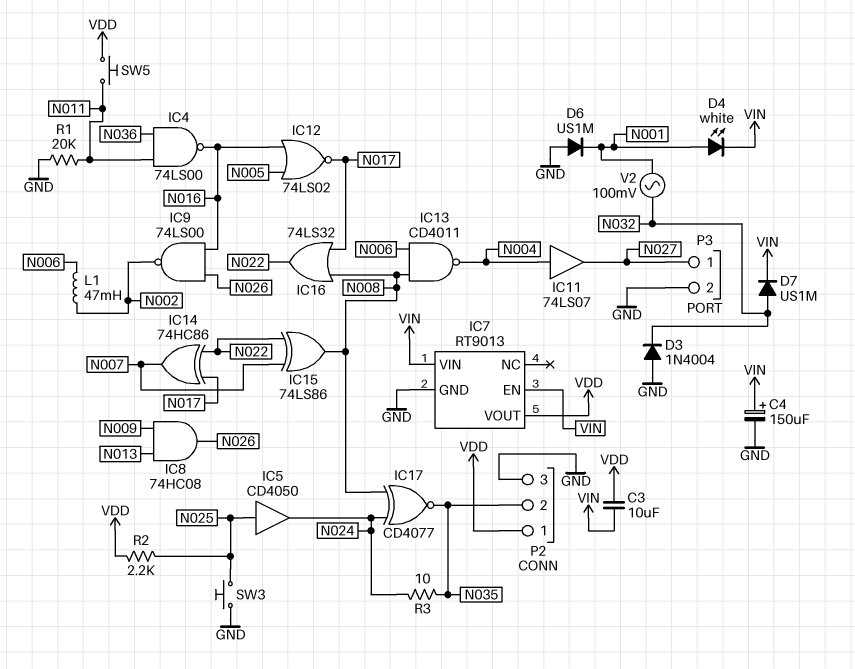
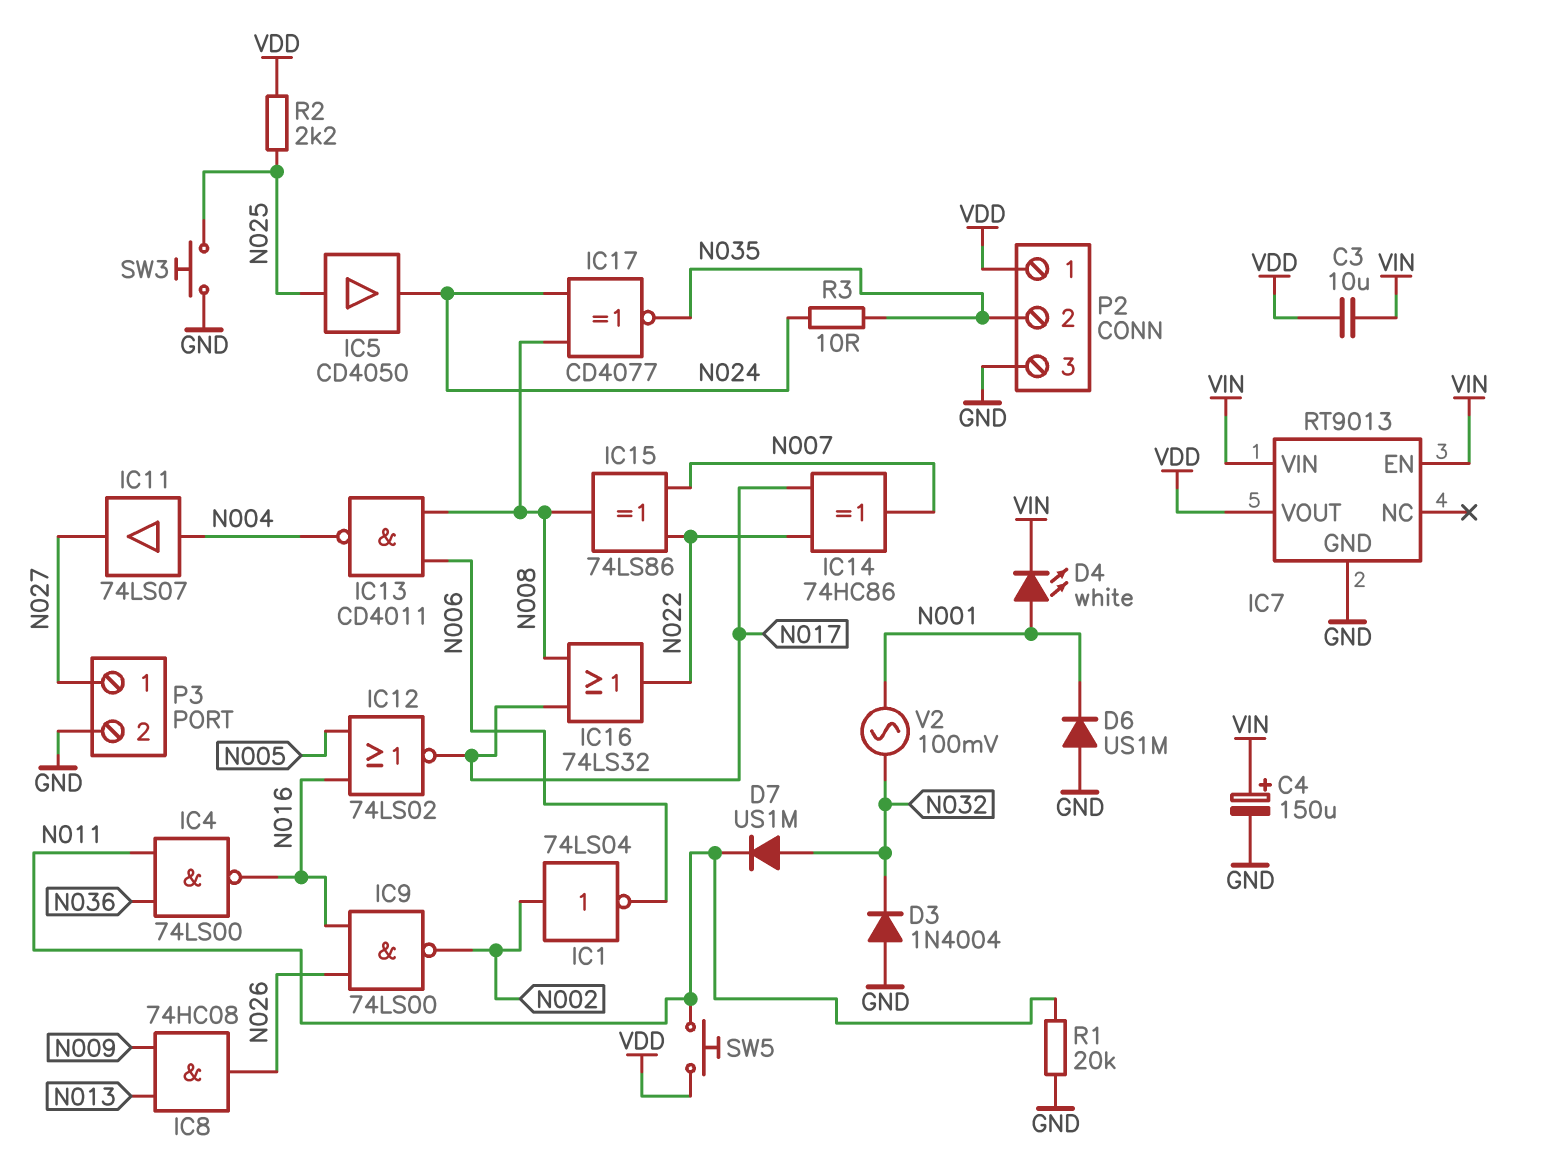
D7: diode US1M (A N032, K VIN) -> diode US1M (A N032, K N011)
IC1: none -> NOT 74LS04 (in N002, out N006)
L1: 47mH (N002, N006) -> none

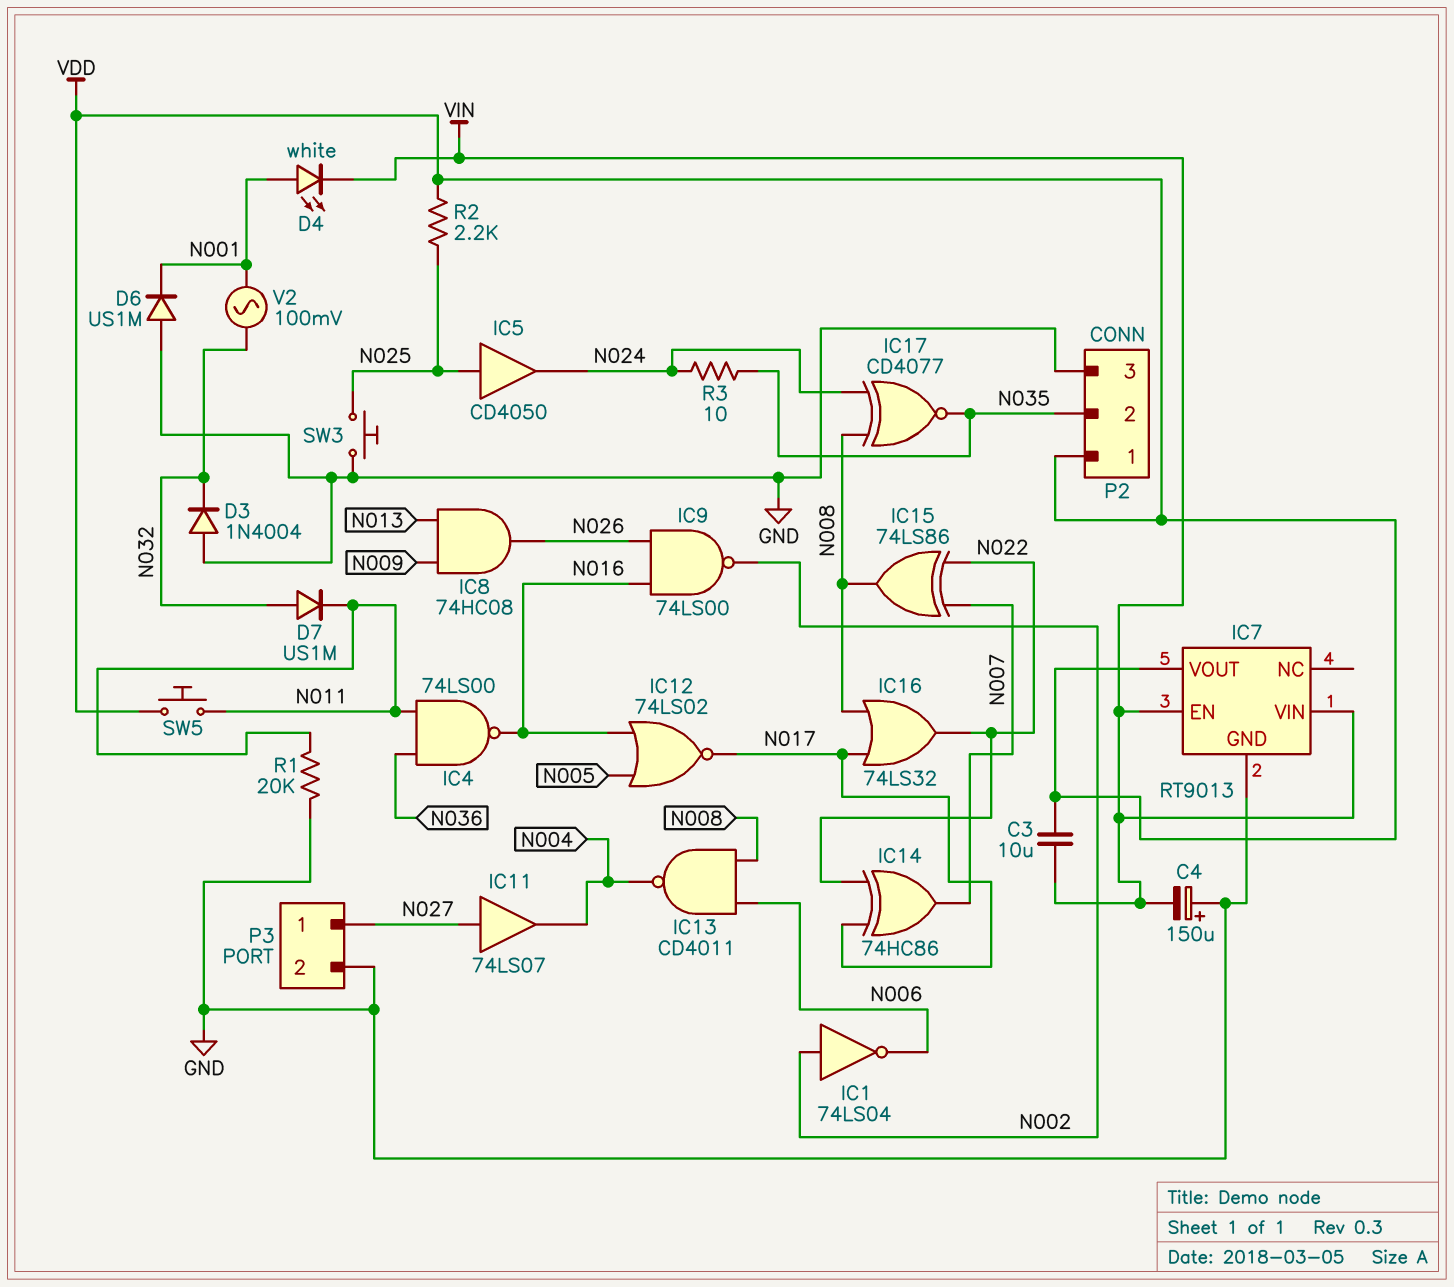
C4: 150uF (plus VIN, minus GND) -> 150uF (plus GND, minus VIN)
IC11: buffer 74LS07 (in N004, out N027) -> buffer 74LS07 (in N027, out N004)

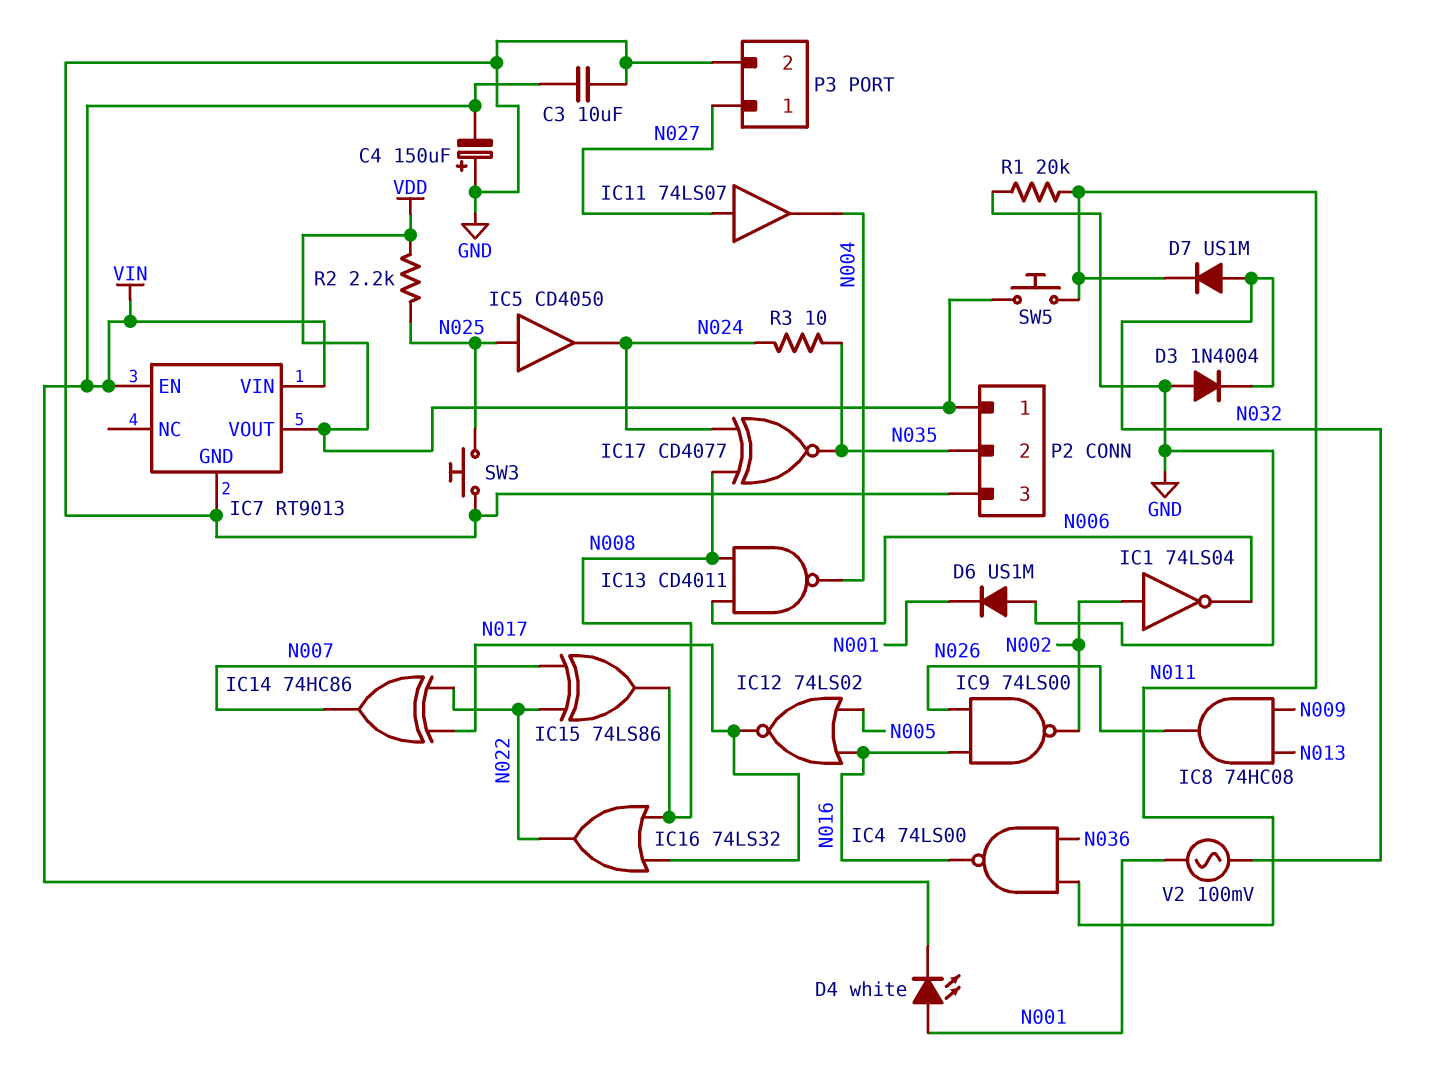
C3: 10uF (VDD, VIN) -> 10uF (GND, VIN)

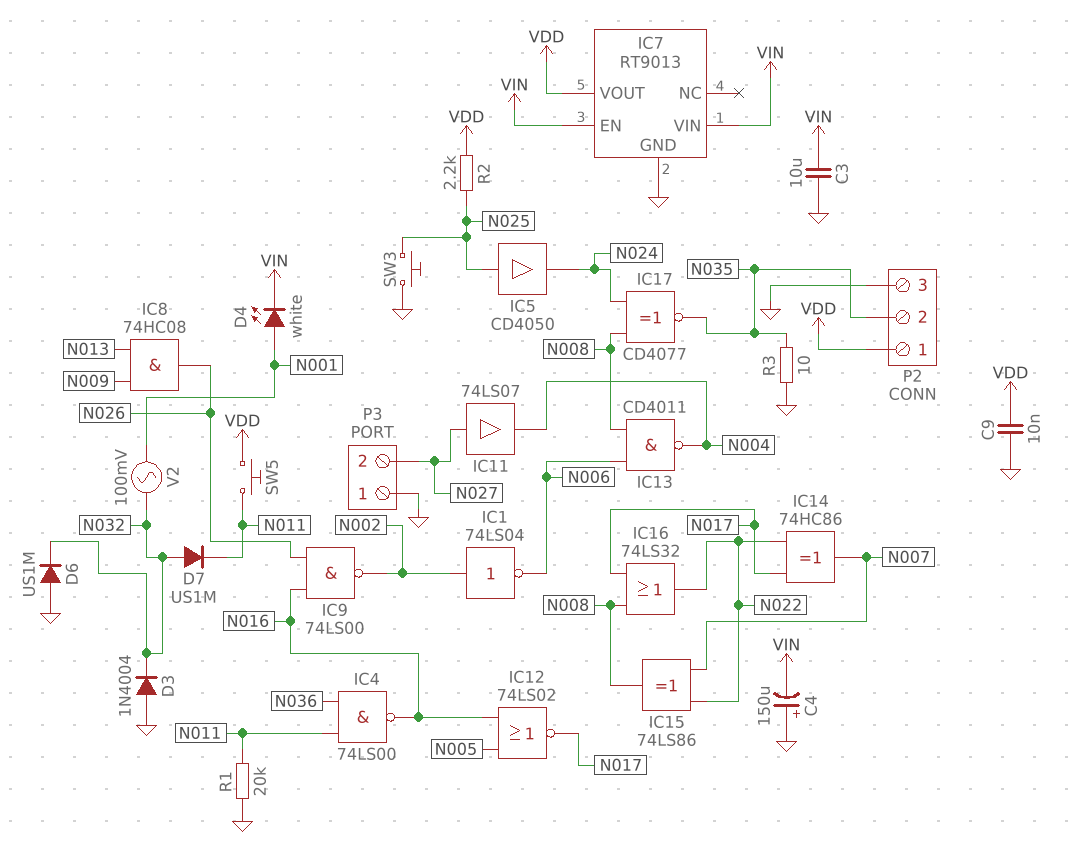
C9: none -> 10nF (GND, VDD)
D6: diode US1M (A GND, K N001) -> diode US1M (A GND, K N032)
P3 pin 1: N027 -> GND
P3 pin 2: GND -> N027
R3: 10 (N024, N035) -> 10 (GND, N035)

